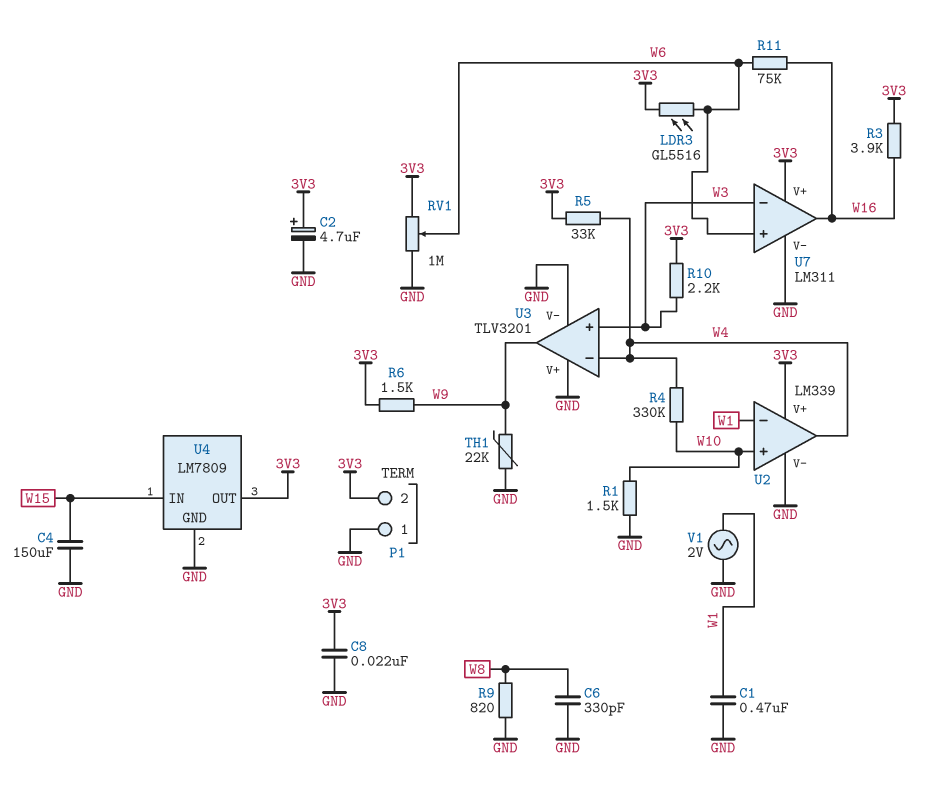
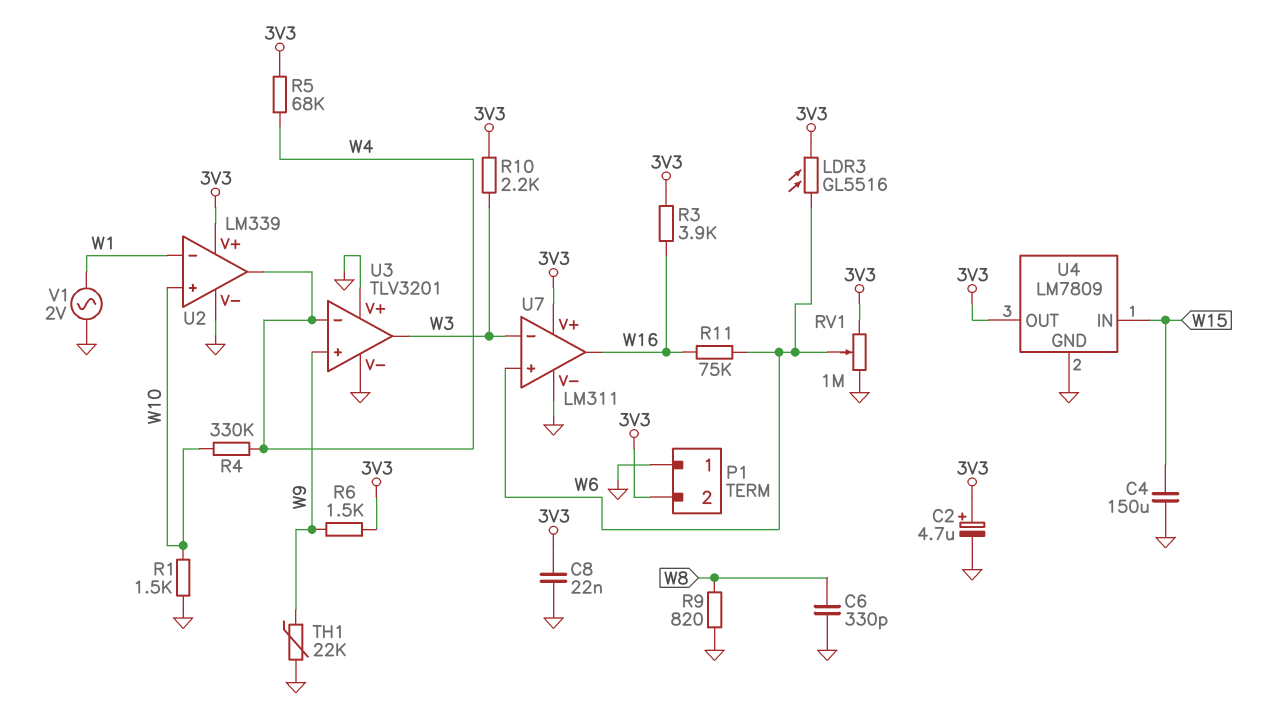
C1: 470nF (GND, W1) -> none
R5: 33k (3V3, W4) -> 68k (3V3, W4)
U3 pin in+: W3 -> W9
U3 pin out: W9 -> W3

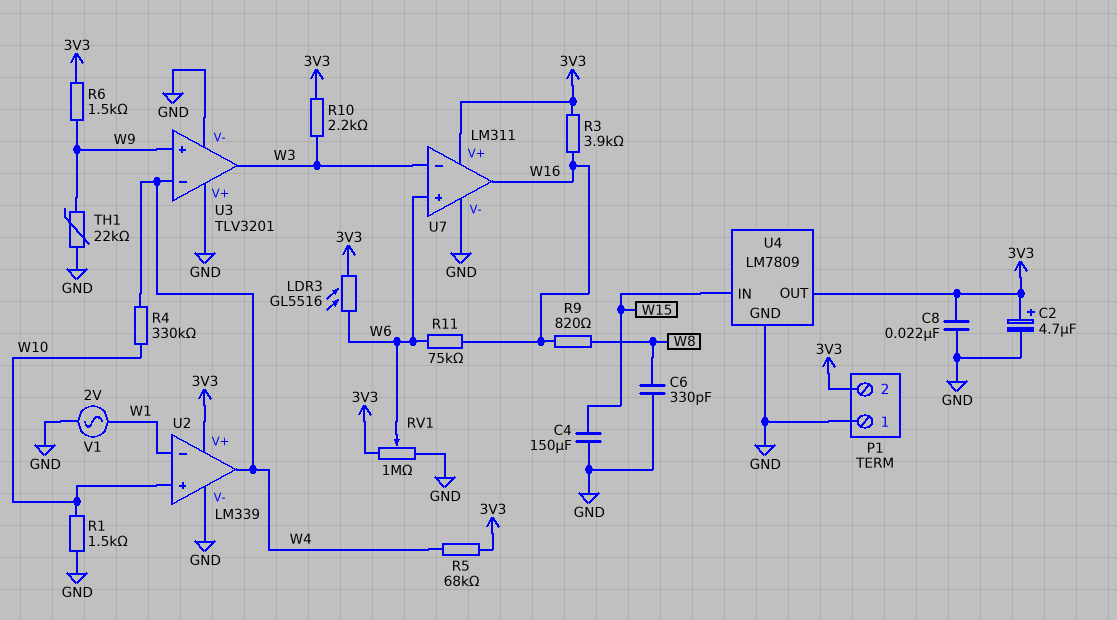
R9: 820 (GND, W8) -> 820 (W8, W16)

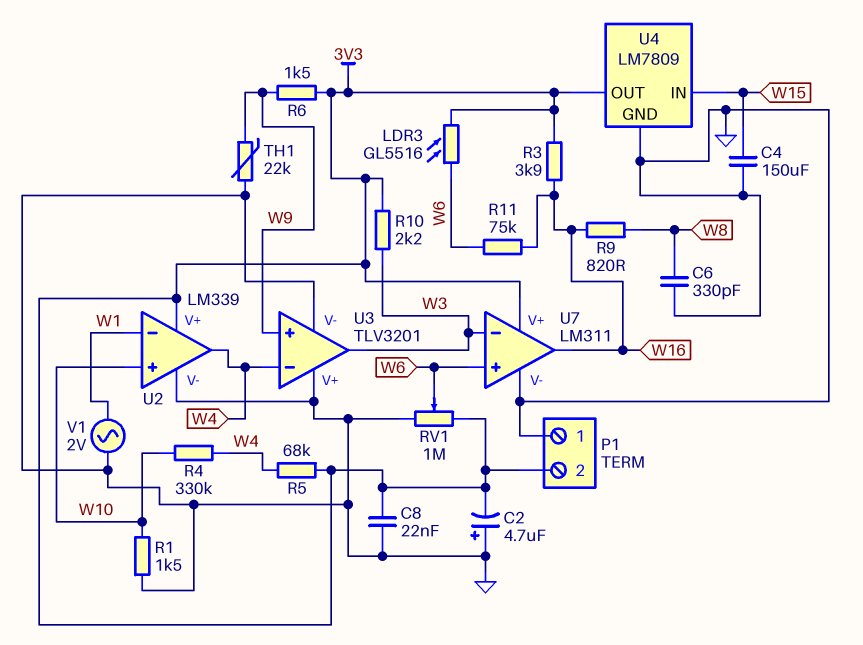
C2: 4.7uF (plus 3V3, minus GND) -> 4.7uF (plus GND, minus 3V3)

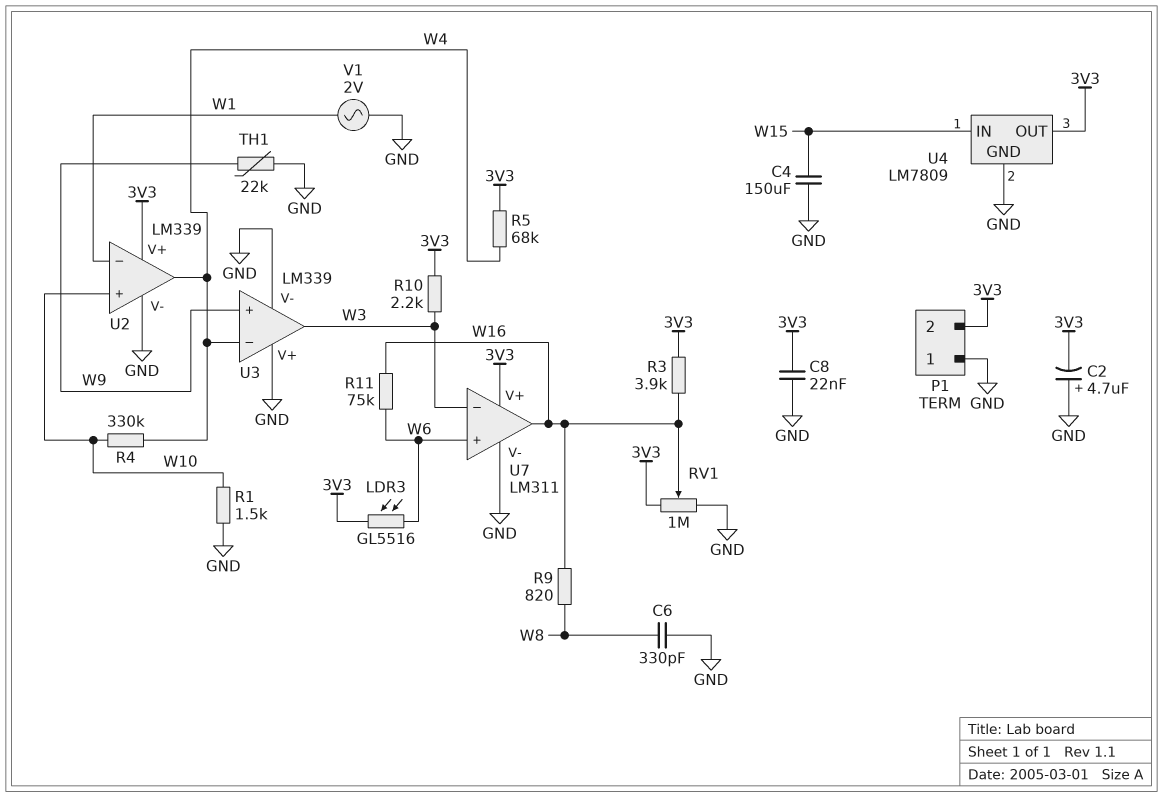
R6: 1.5k (3V3, W9) -> none
RV1: 1M (3V3, GND, wiper W6) -> 1M (3V3, GND, wiper W16)
U3: TLV3201 -> LM339

